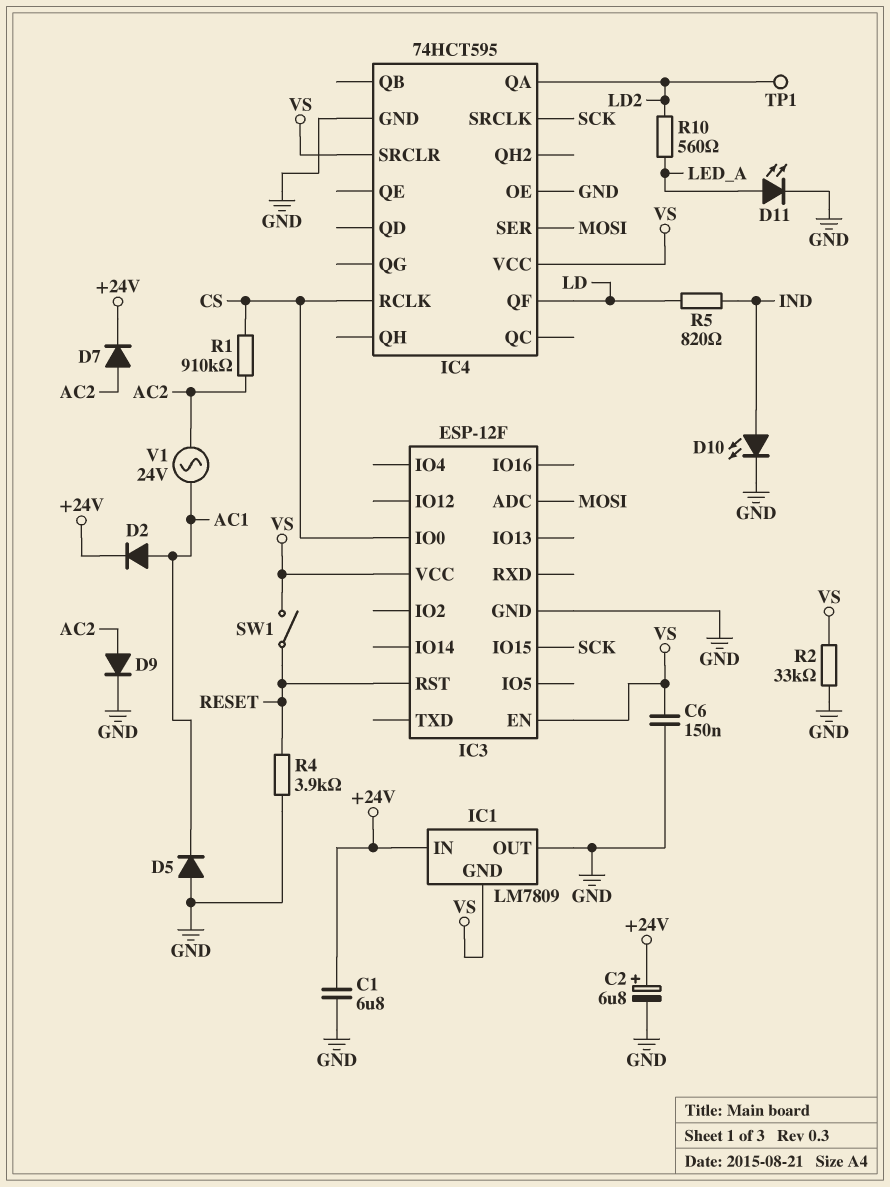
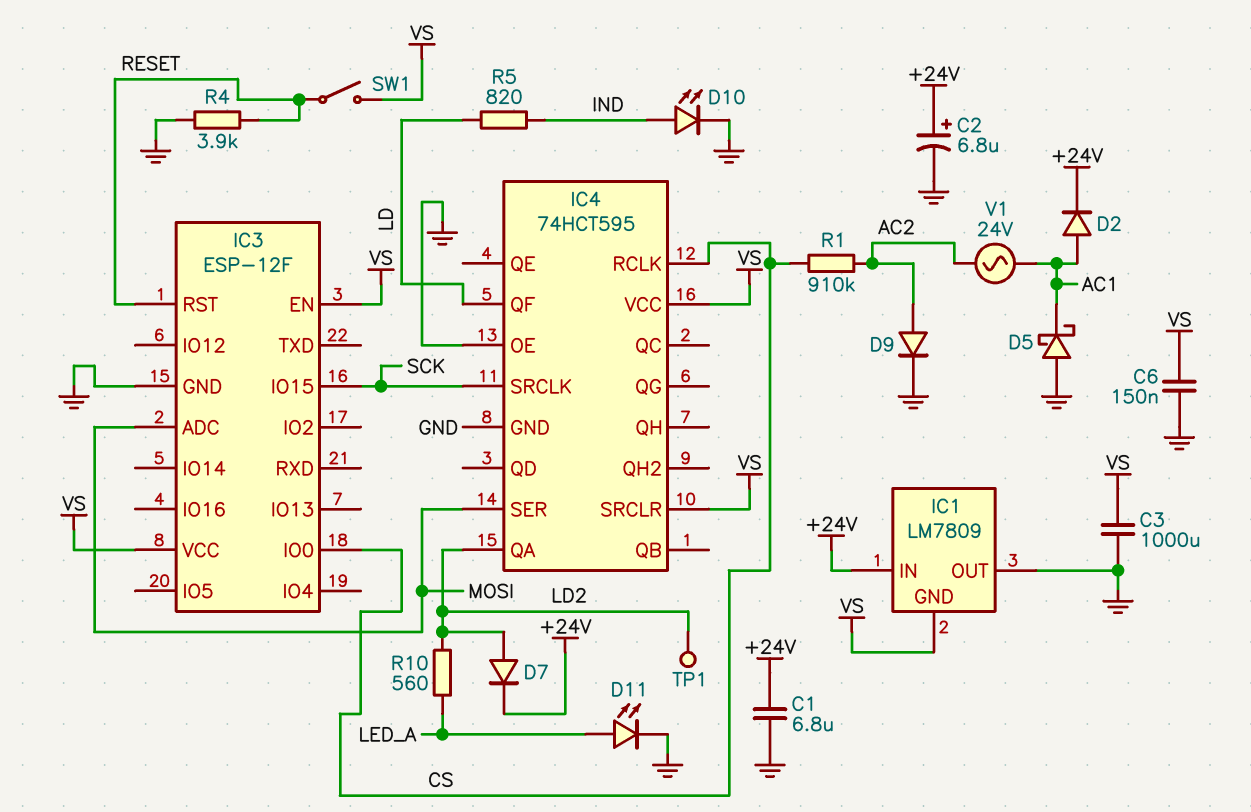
C3: none -> 1000uF (GND, VS)
D5: diode (A GND, K AC1) -> schottky (A GND, K AC1)
D7: diode (A AC2, K +24V) -> diode (A LD2, K +24V)
R2: 33k (GND, VS) -> none

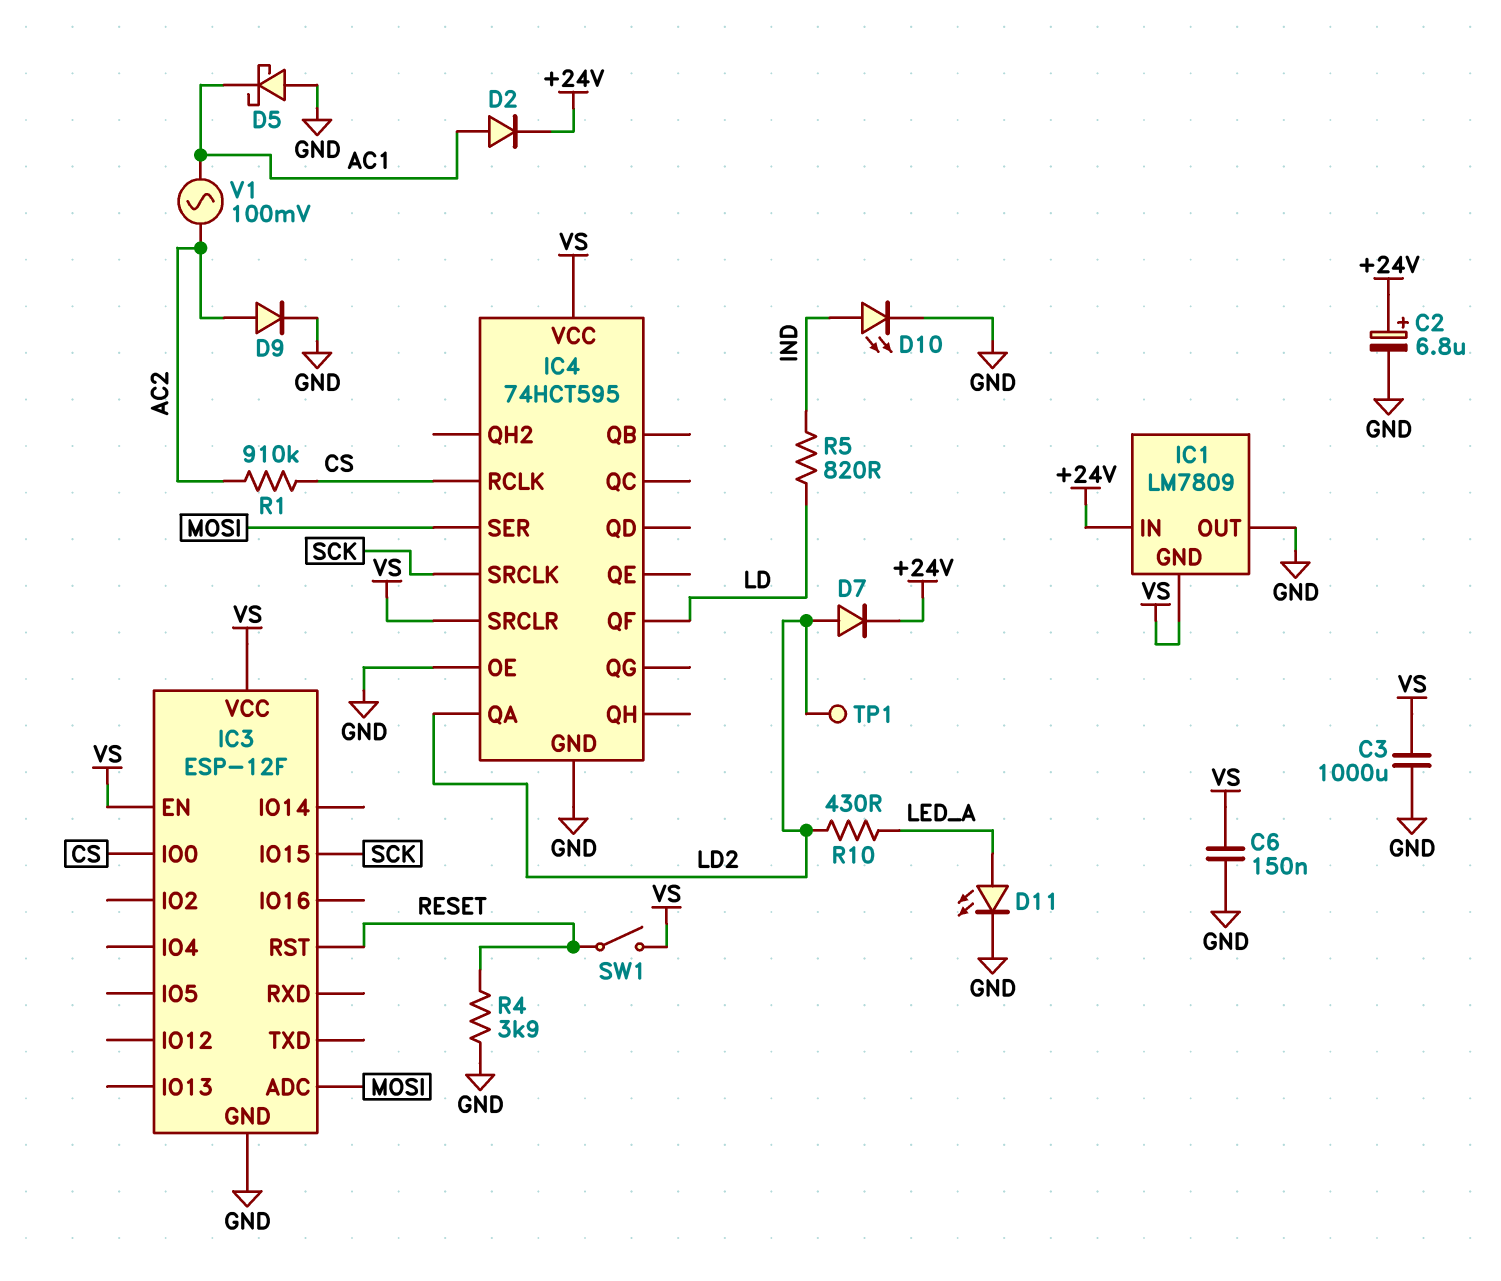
C1: 6.8uF (+24V, GND) -> none
R10: 560 (LD2, LED_A) -> 430 (LD2, LED_A)
V1: AC 24V (AC1, AC2) -> AC 100mV (AC1, AC2)

